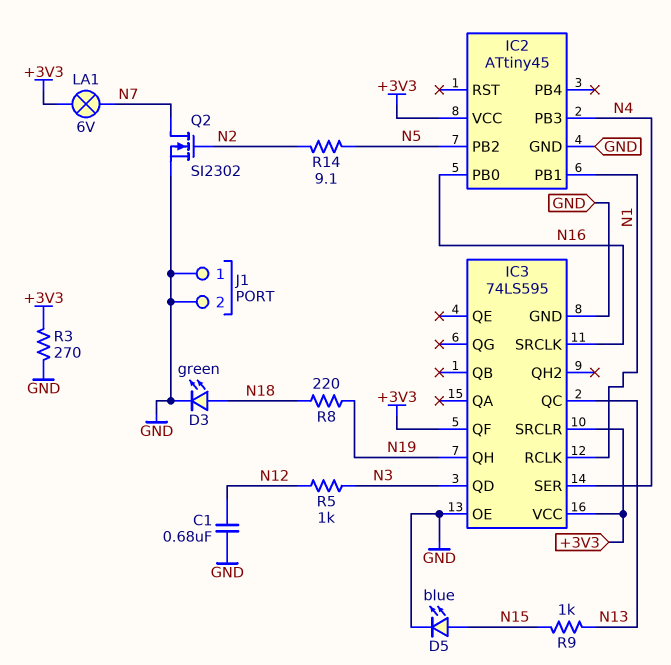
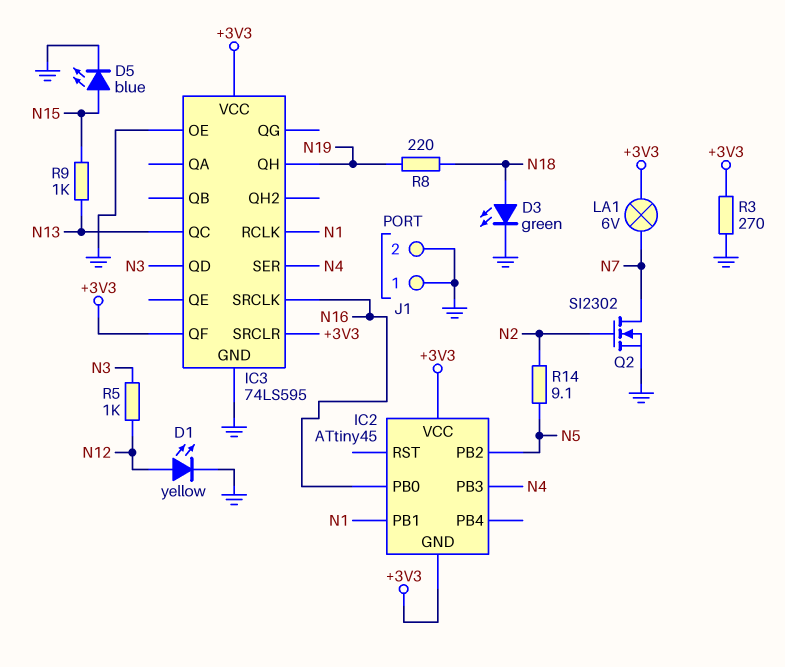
C1: 680nF (GND, N12) -> none
D1: none -> LED yellow (A N12, K GND)
IC2 pin GND: GND -> +3V3

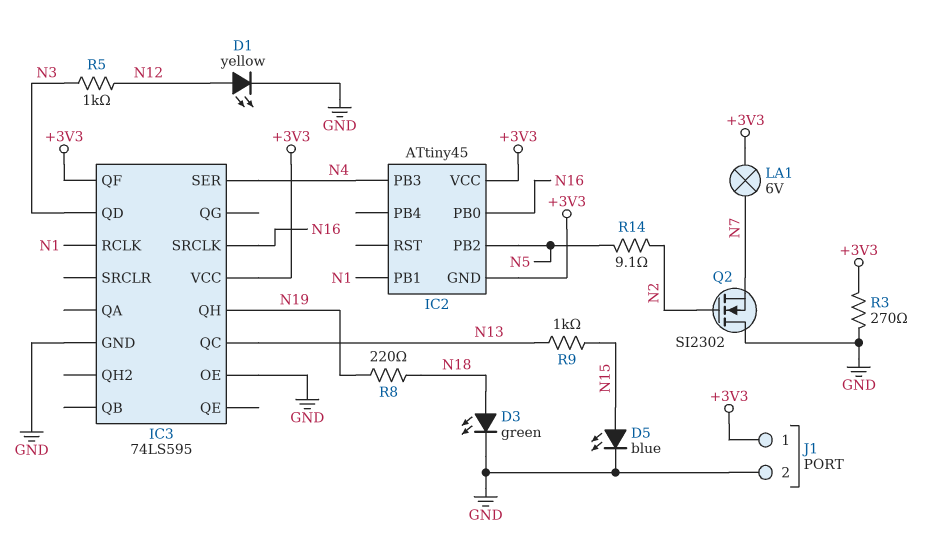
IC3 pin SRCLR: +3V3 -> none
J1 pin 1: GND -> +3V3
Q2: NMOS SI2302 (G N2, D N7, S GND) -> NMOS SI2302 (G N2, D GND, S N7)

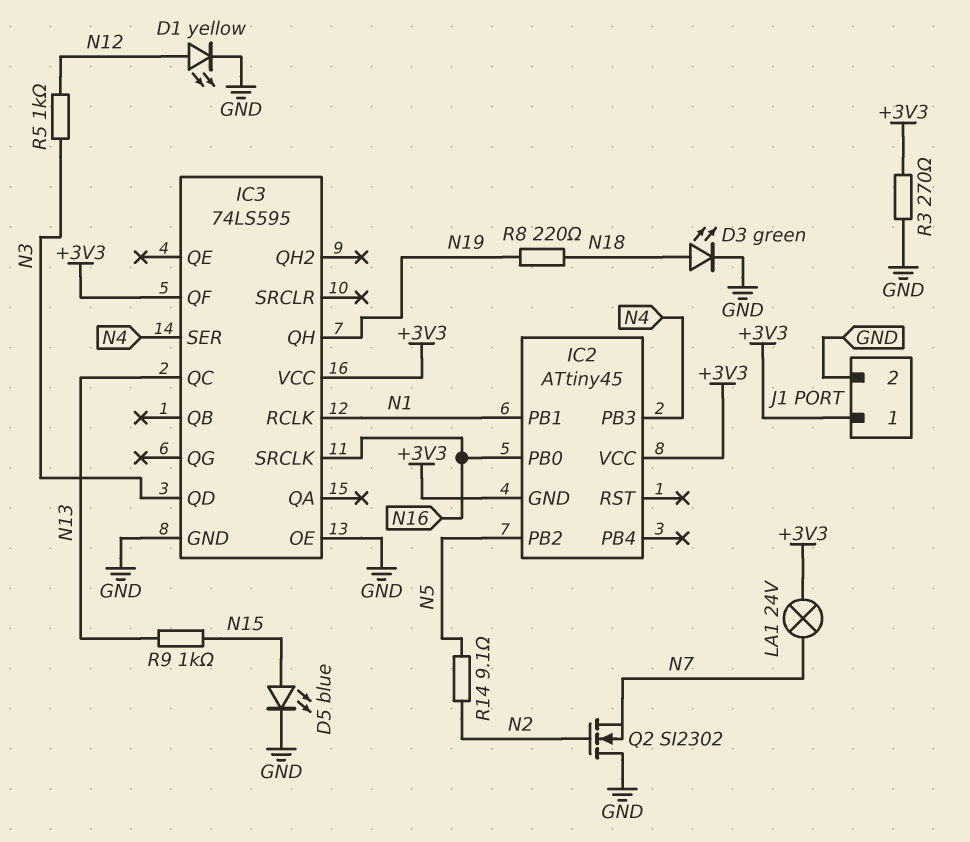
LA1: lamp 6V (+3V3, N7) -> lamp 24V (+3V3, N7)

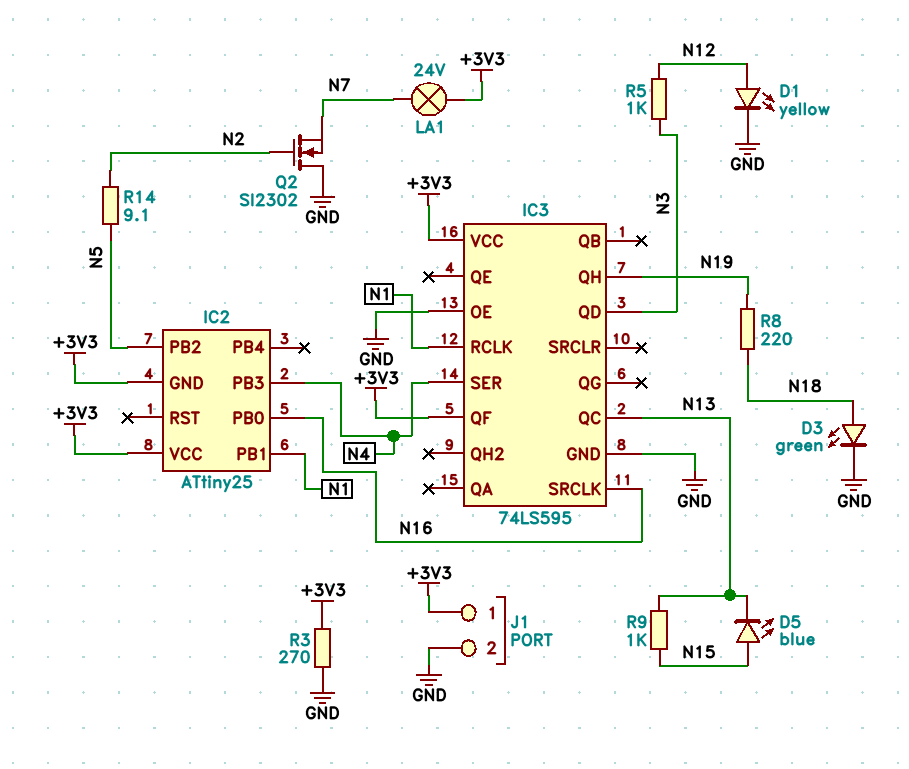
D5: LED blue (A N15, K GND) -> LED blue (A N15, K N13)
IC2: ATtiny45 -> ATtiny25

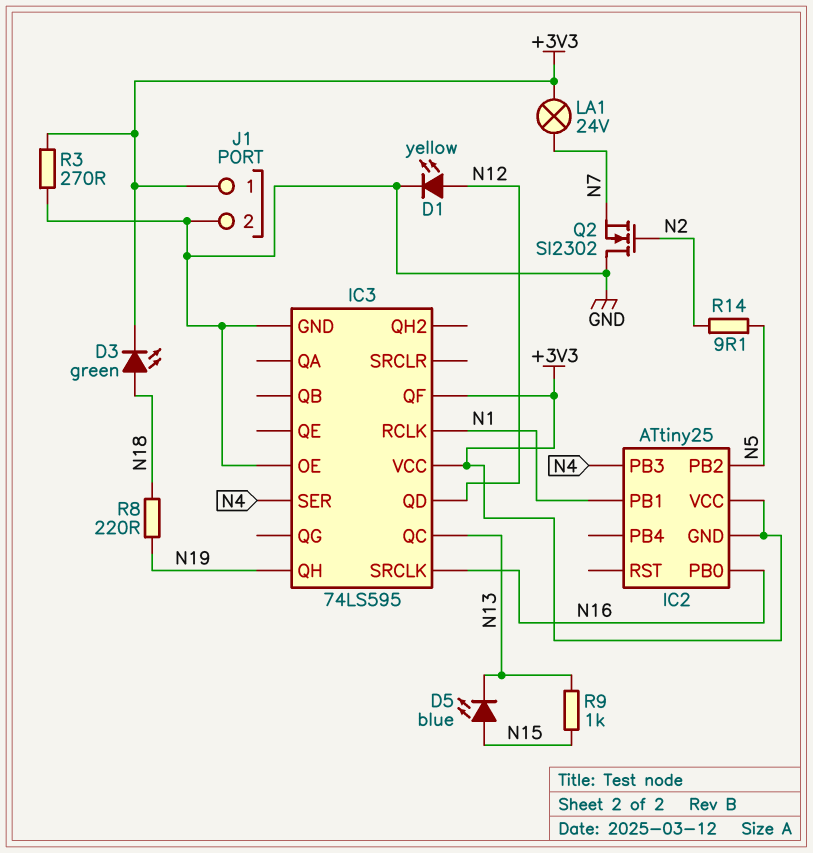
D3: LED green (A N18, K GND) -> LED green (A N18, K +3V3)
IC3 pin QD: N3 -> N12
R5: 1k (N3, N12) -> none

